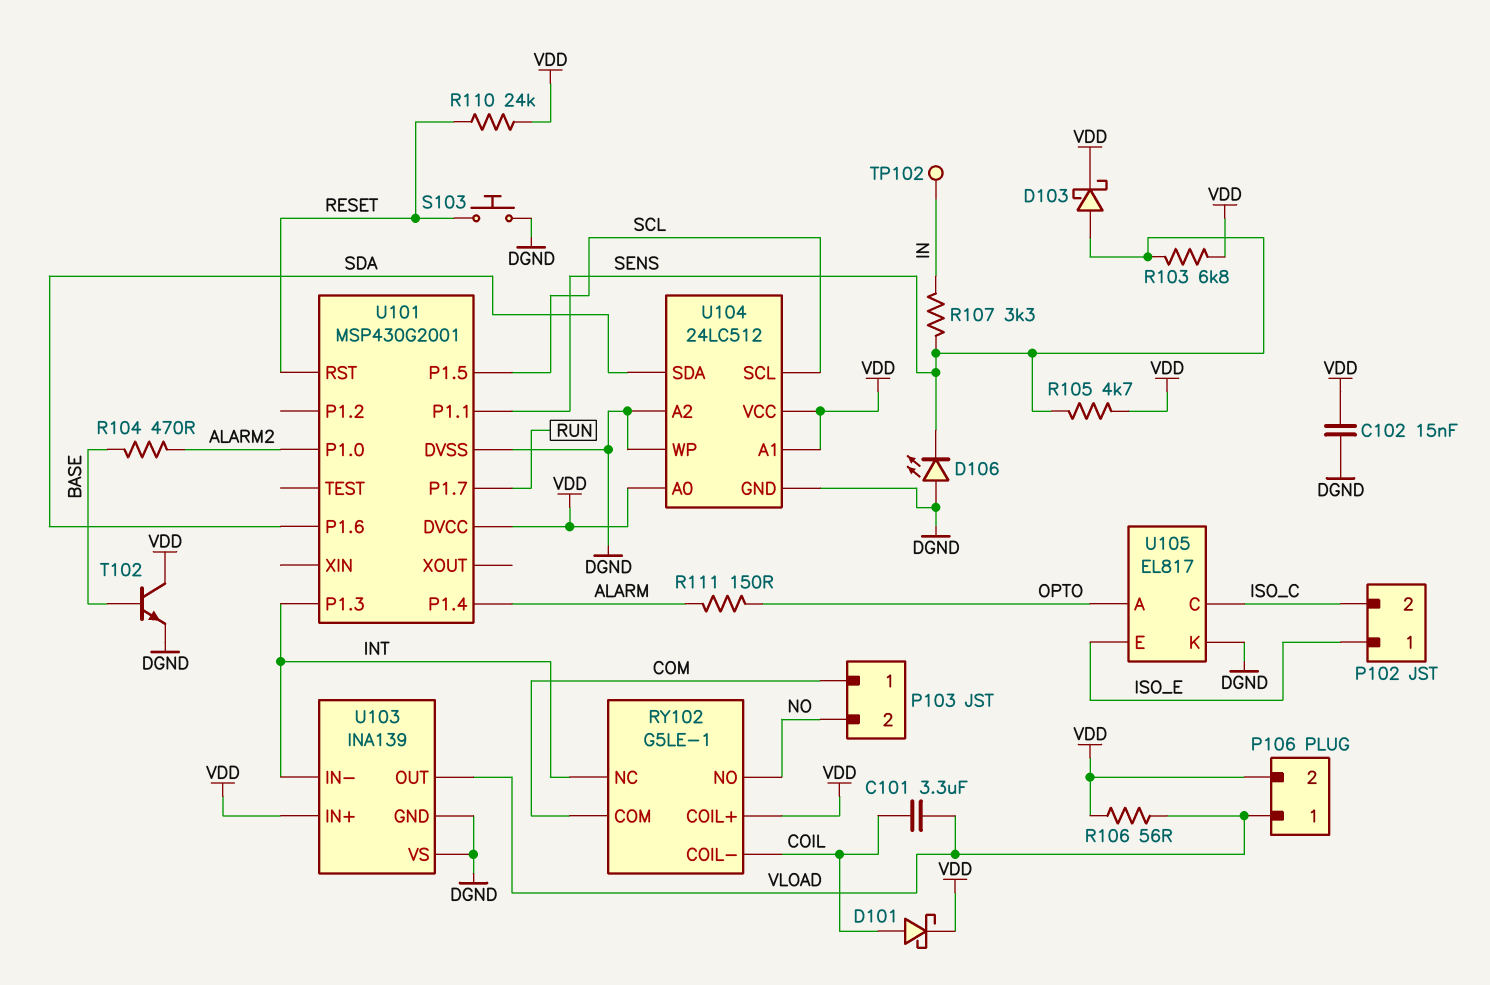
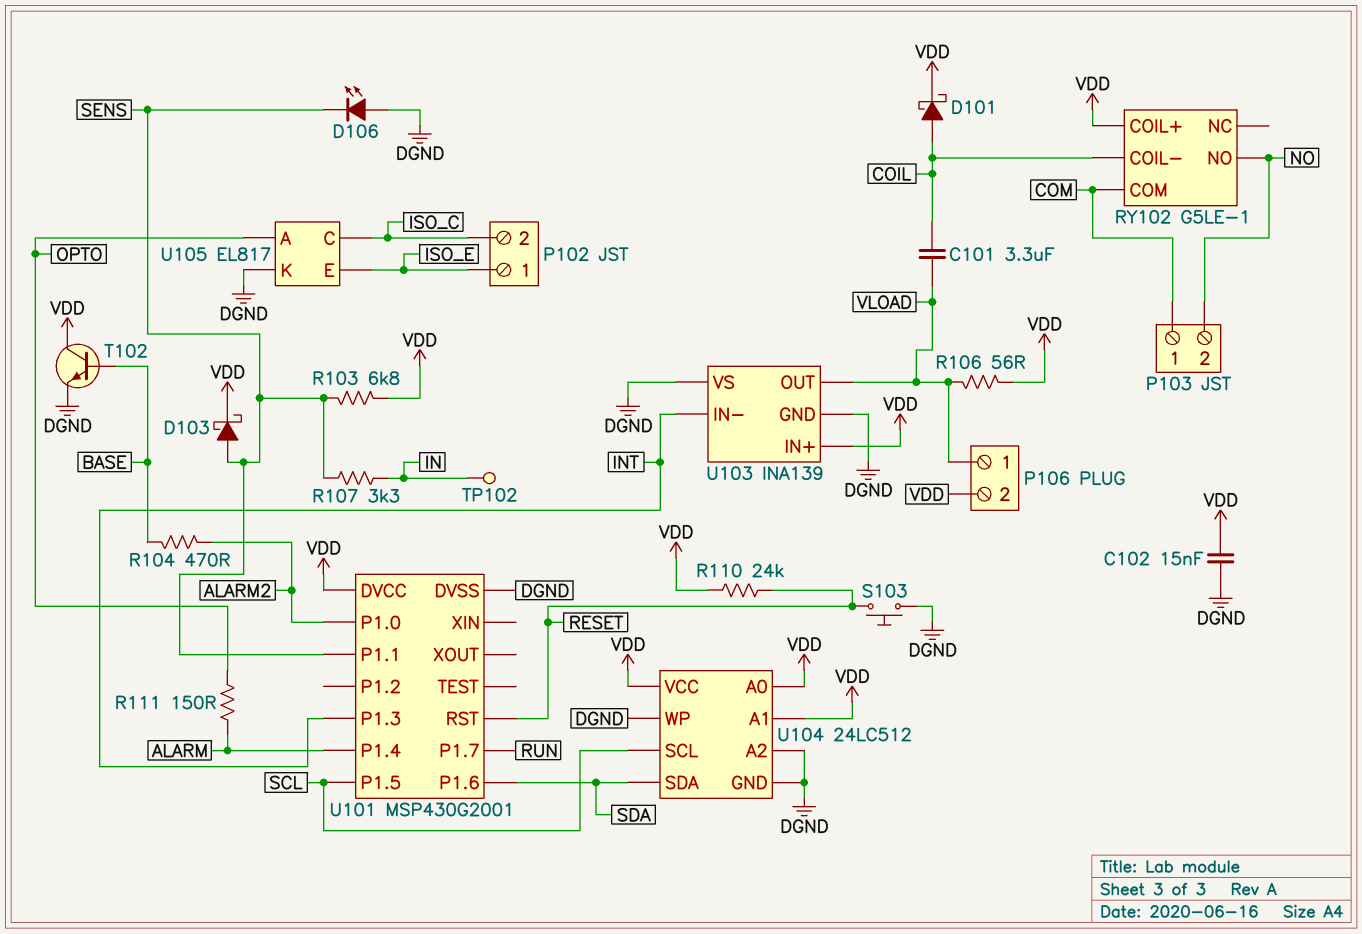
R105: 4.7k (SENS, VDD) -> none
RY102 pin NC: INT -> none

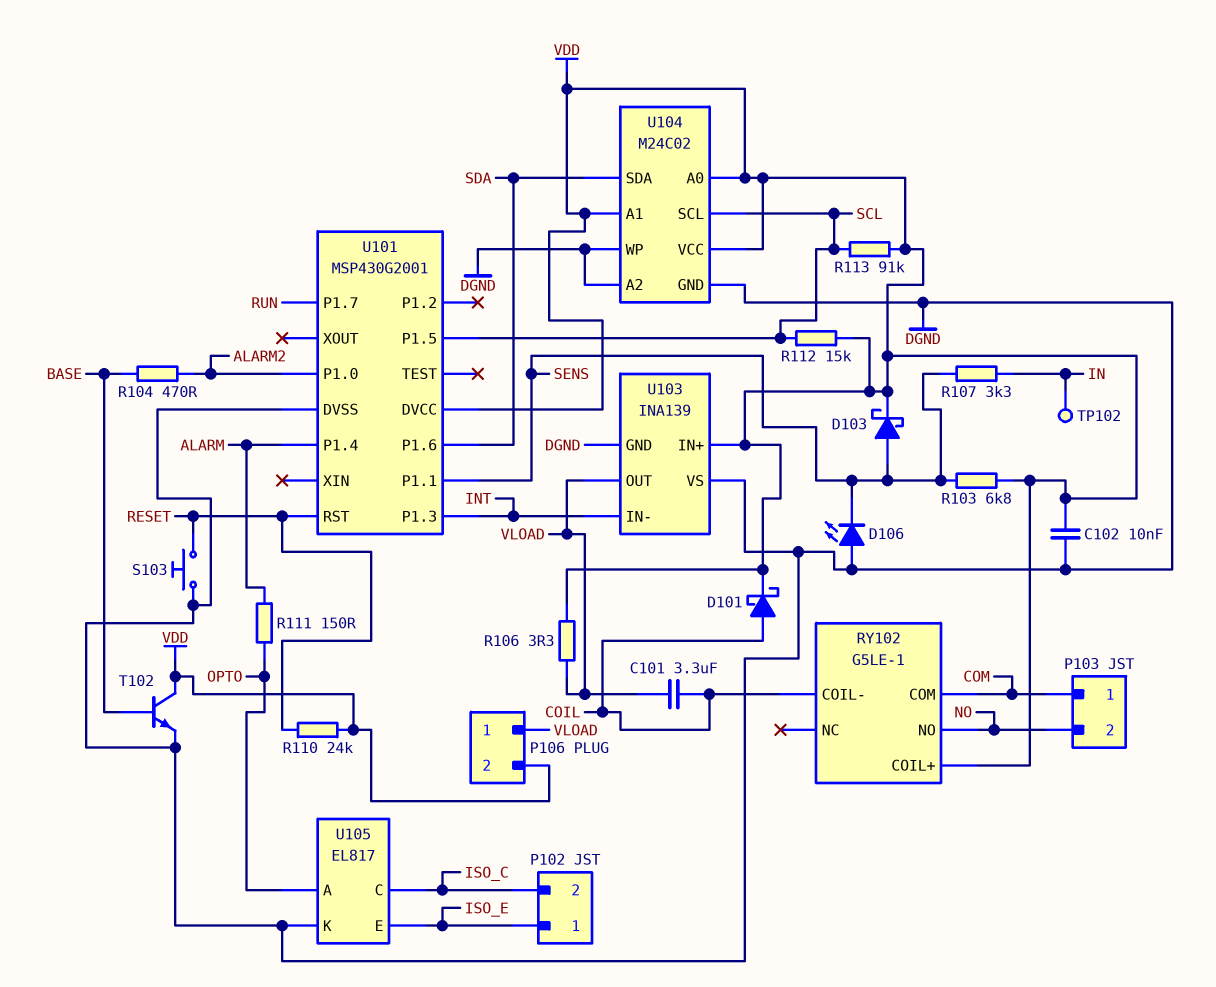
C102: 15nF (DGND, VDD) -> 10nF (DGND, VDD)
R106: 56 (VDD, VLOAD) -> 3.3 (VDD, VLOAD)
R112: none -> 15k (SCL, VDD)
R113: none -> 91k (SCL, VDD)
U104: 24LC512 -> M24C02

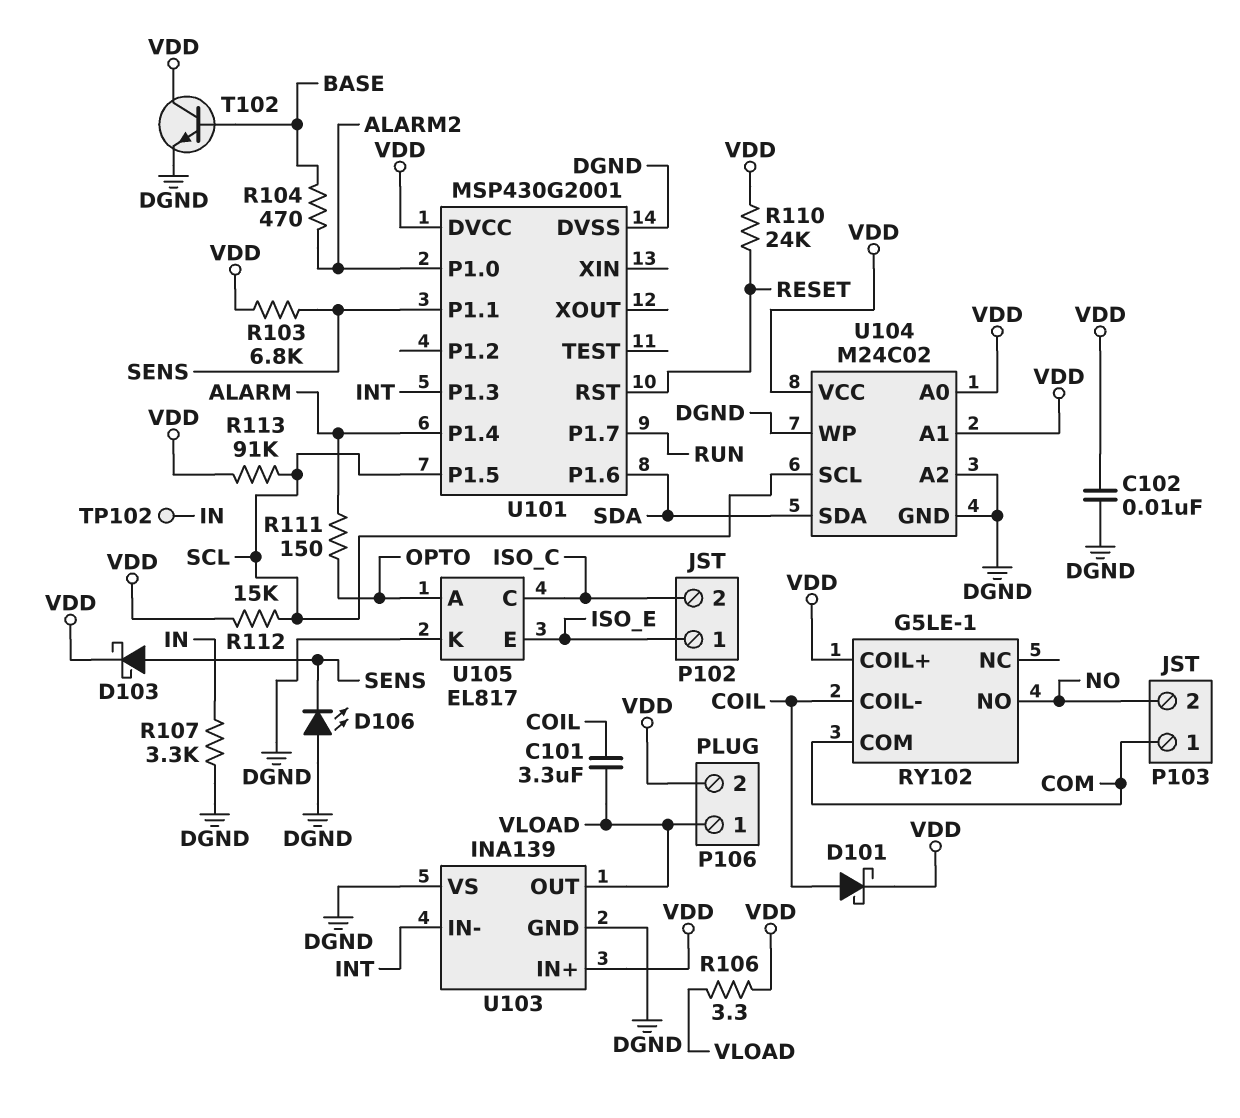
R107: 3.3k (IN, SENS) -> 3.3k (DGND, IN)
S103: button (DGND, RESET) -> none

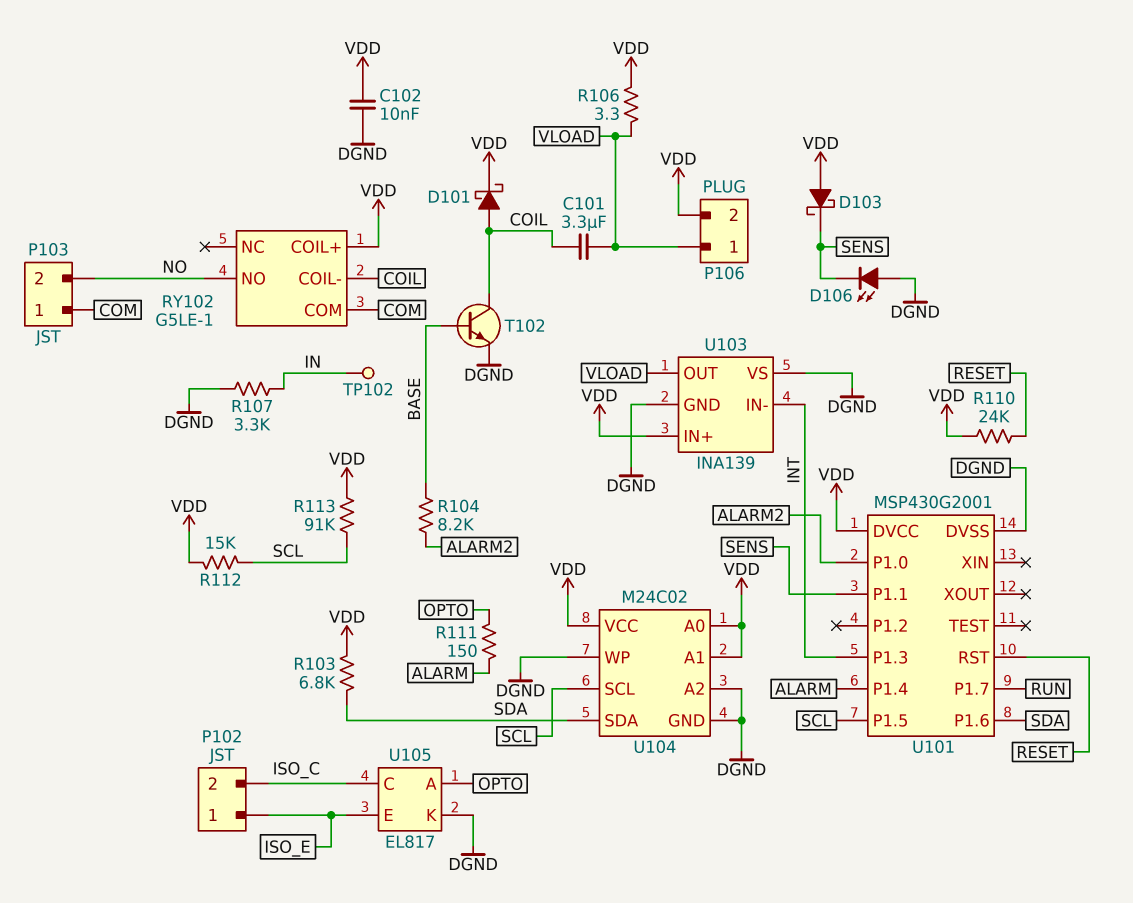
D103: schottky (A SENS, K VDD) -> schottky (A VDD, K SENS)
R103: 6.8k (SENS, VDD) -> 6.8k (SDA, VDD)
R104: 470 (ALARM2, BASE) -> 8.2k (ALARM2, BASE)
T102: NPN (B BASE, C VDD, E DGND) -> NPN (B BASE, C COIL, E DGND)

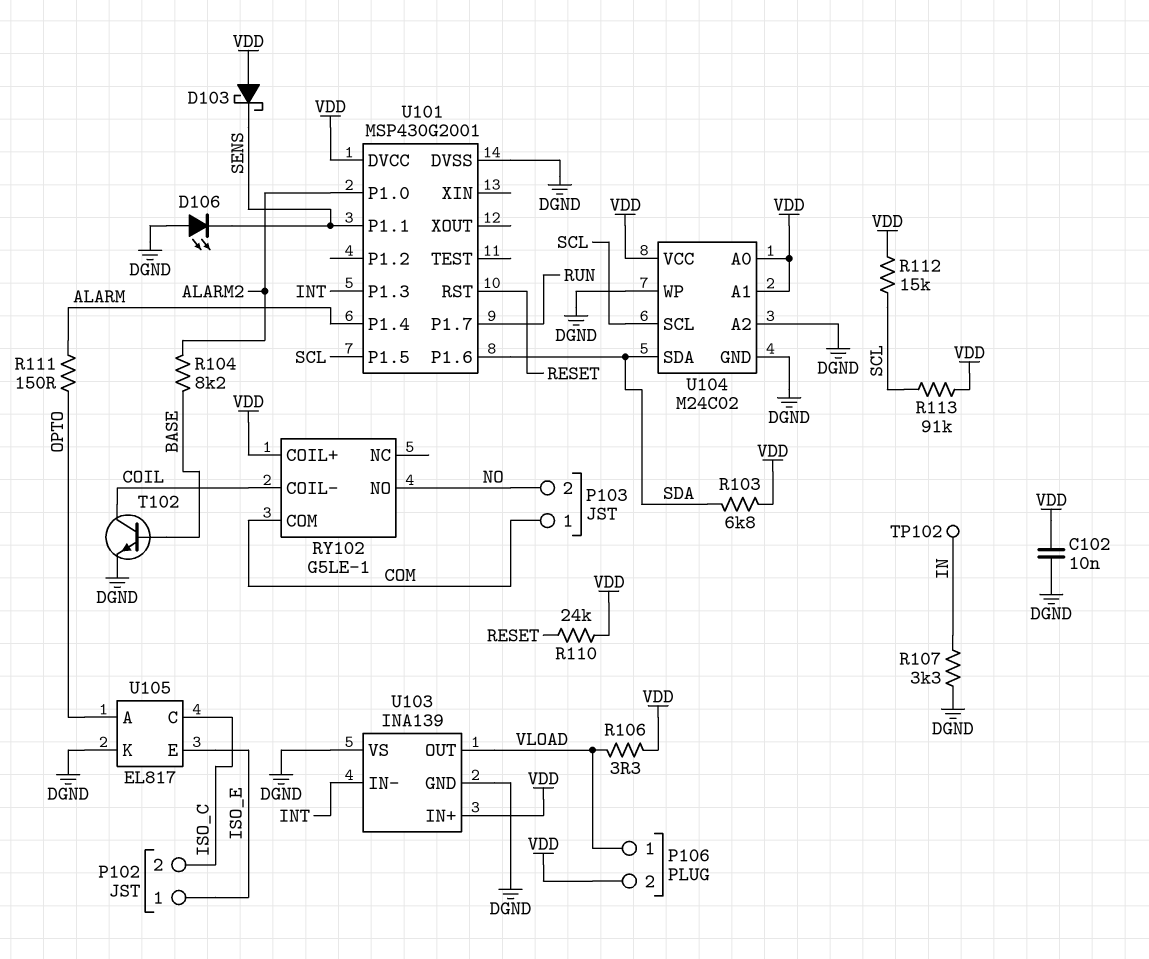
C101: 3.3uF (COIL, VLOAD) -> none
D101: schottky (A COIL, K VDD) -> none

